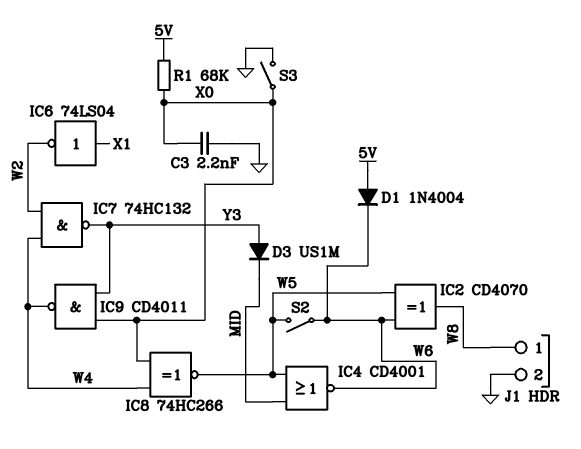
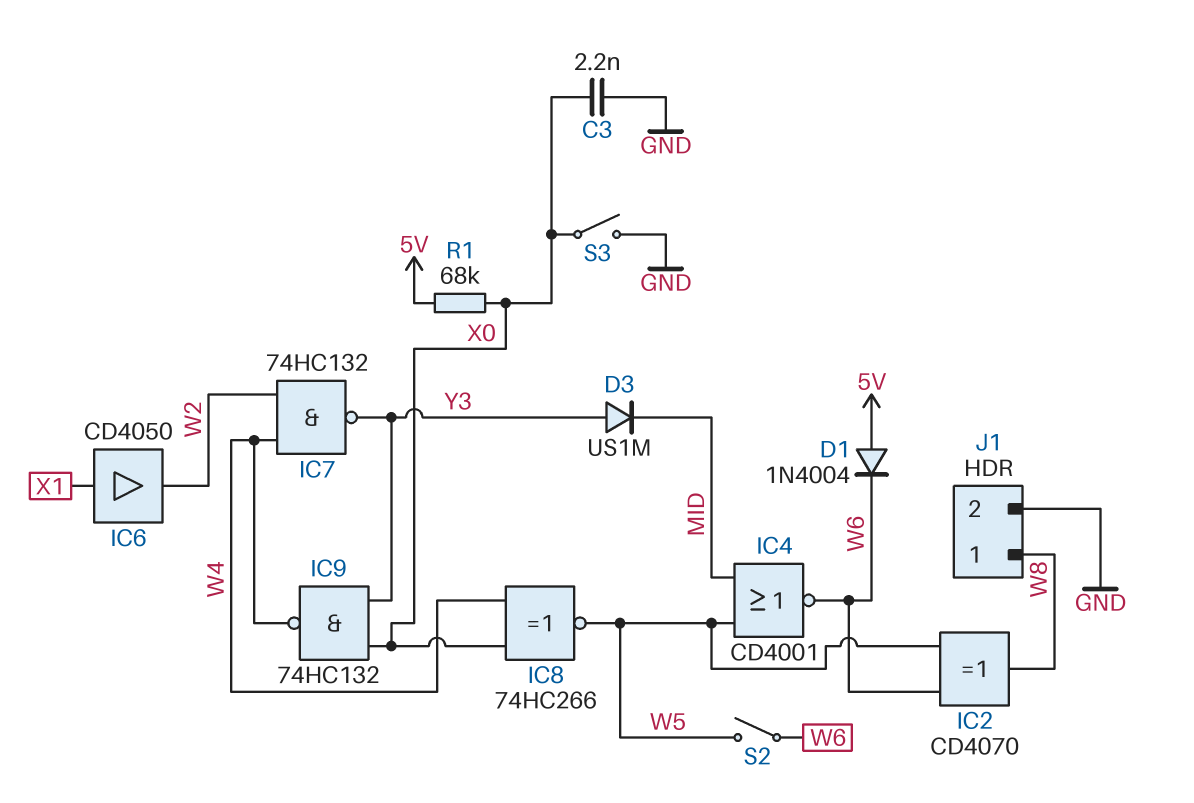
IC6: NOT 74LS04 (in X1, out W2) -> buffer CD4050 (in X1, out W2)
IC9: NAND CD4011 (in X0, in Y3, out W4) -> NAND 74HC132 (in X0, in Y3, out W4)

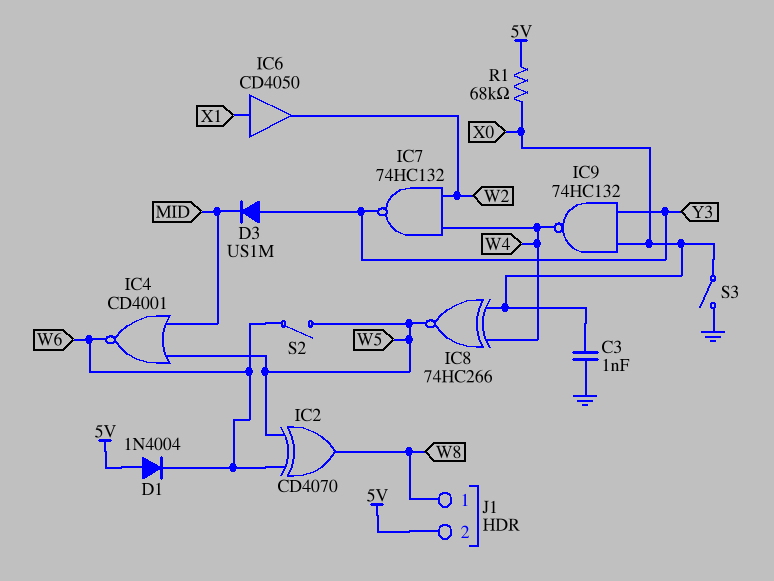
C3: 2.2nF (GND, X0) -> 1nF (GND, X0)
J1 pin 2: GND -> 5V

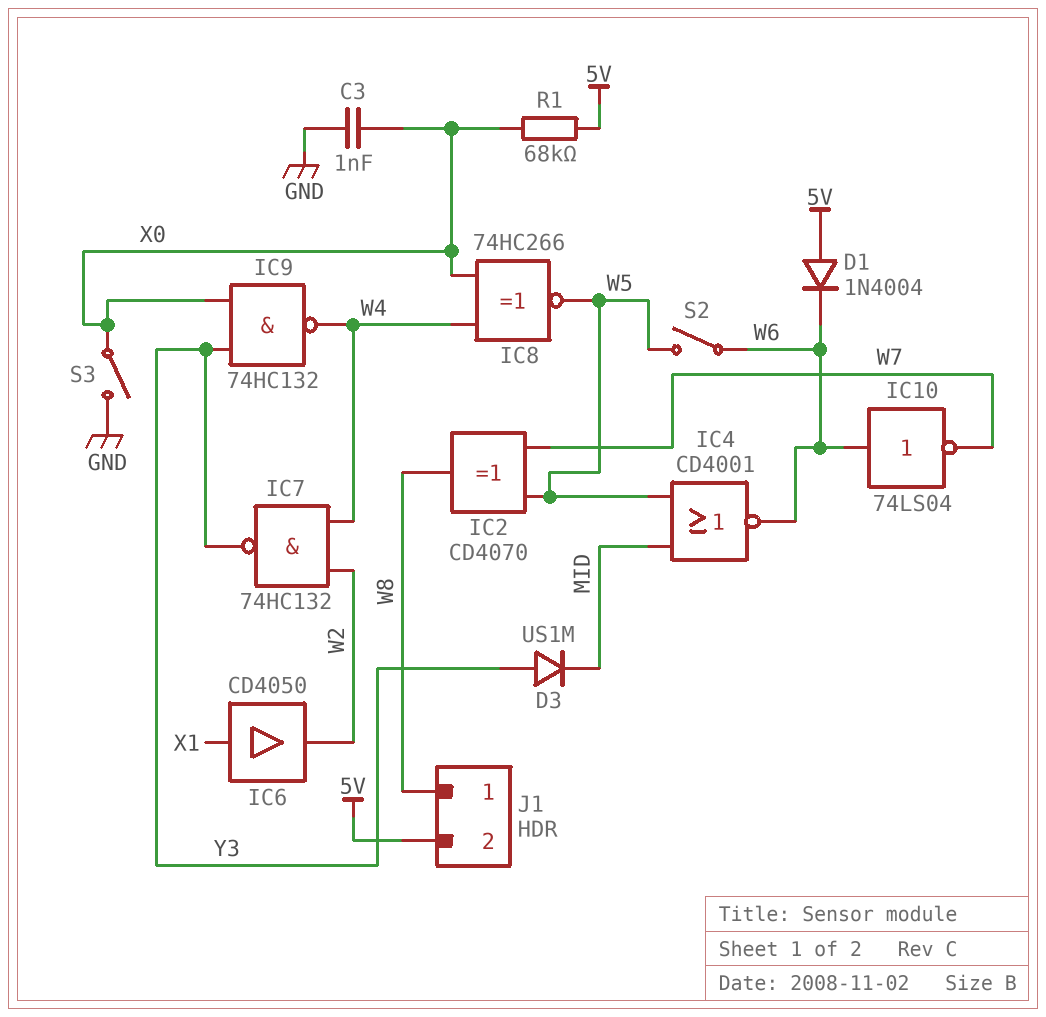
IC2: XOR CD4070 (in W5, in W6, out W8) -> XOR CD4070 (in W5, in W7, out W8)
IC10: none -> NOT 74LS04 (in W6, out W7)

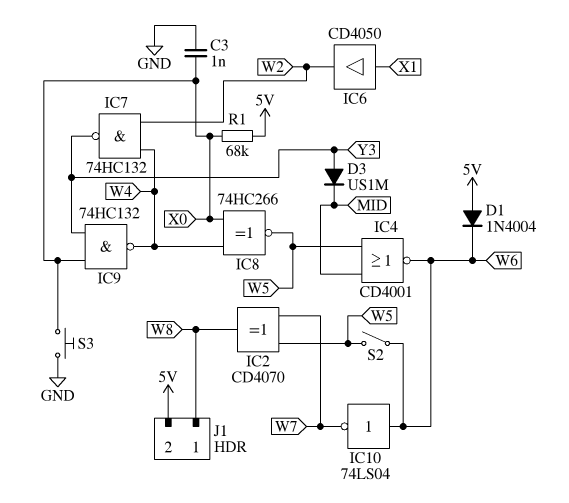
S3: switch (GND, X0) -> button (GND, X0)

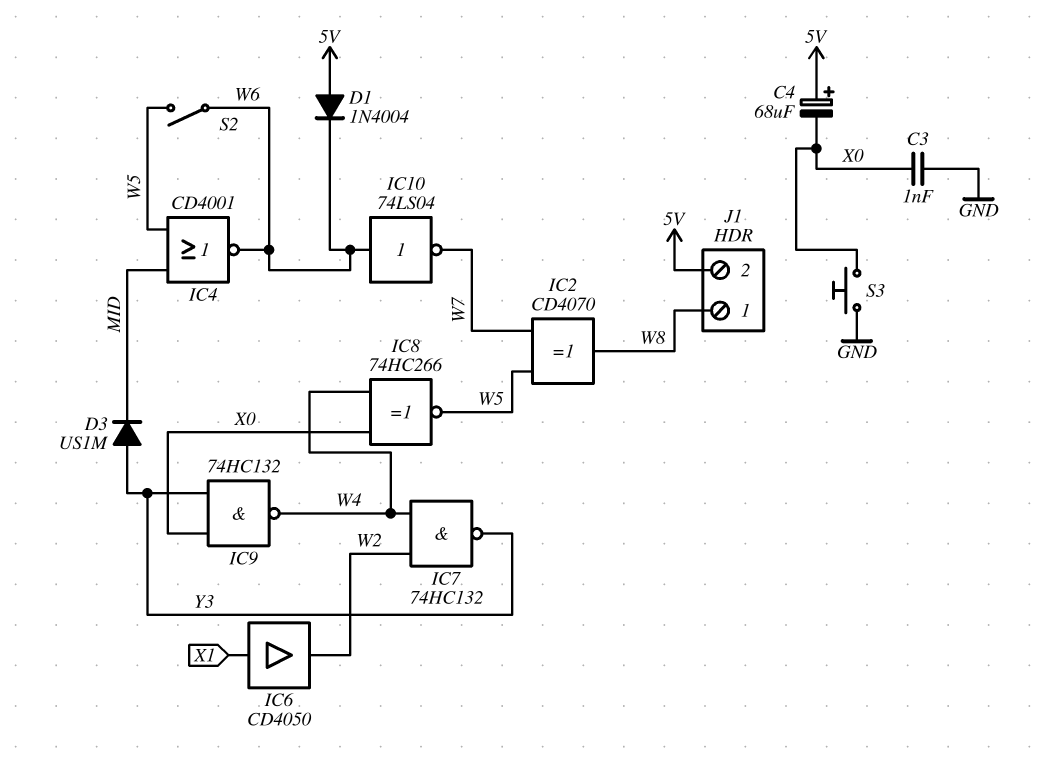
C4: none -> 68uF (plus 5V, minus X0)
R1: 68k (5V, X0) -> none

